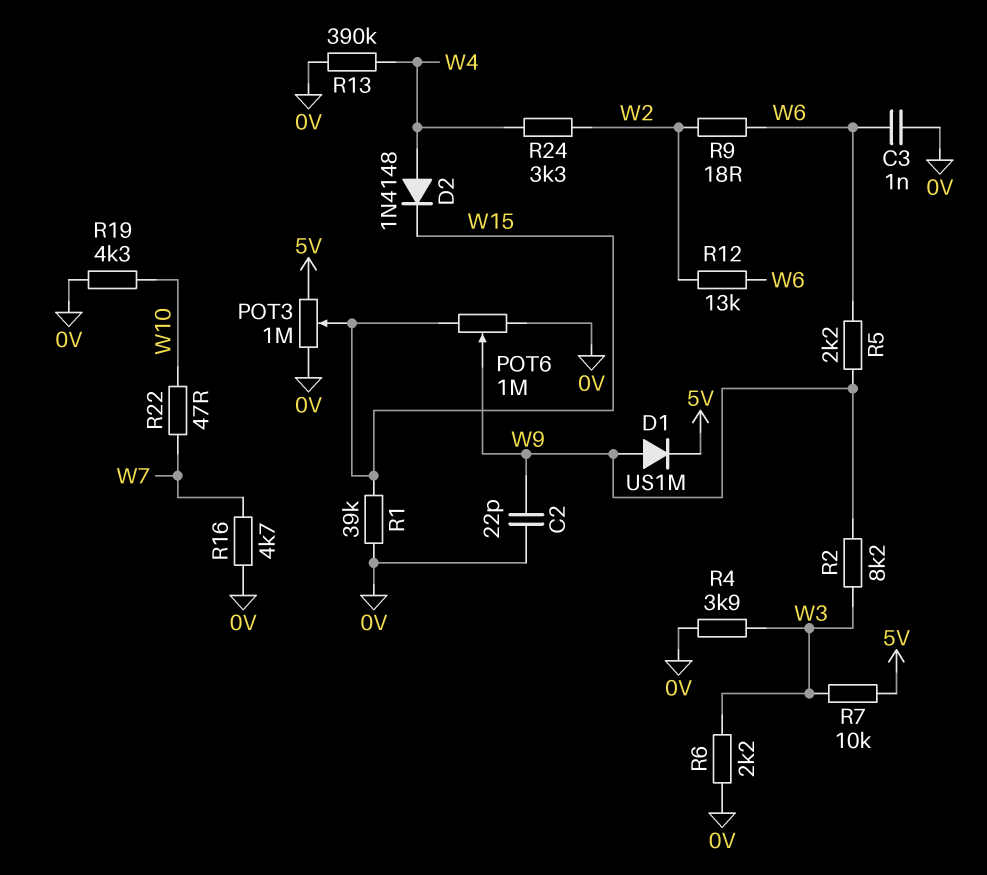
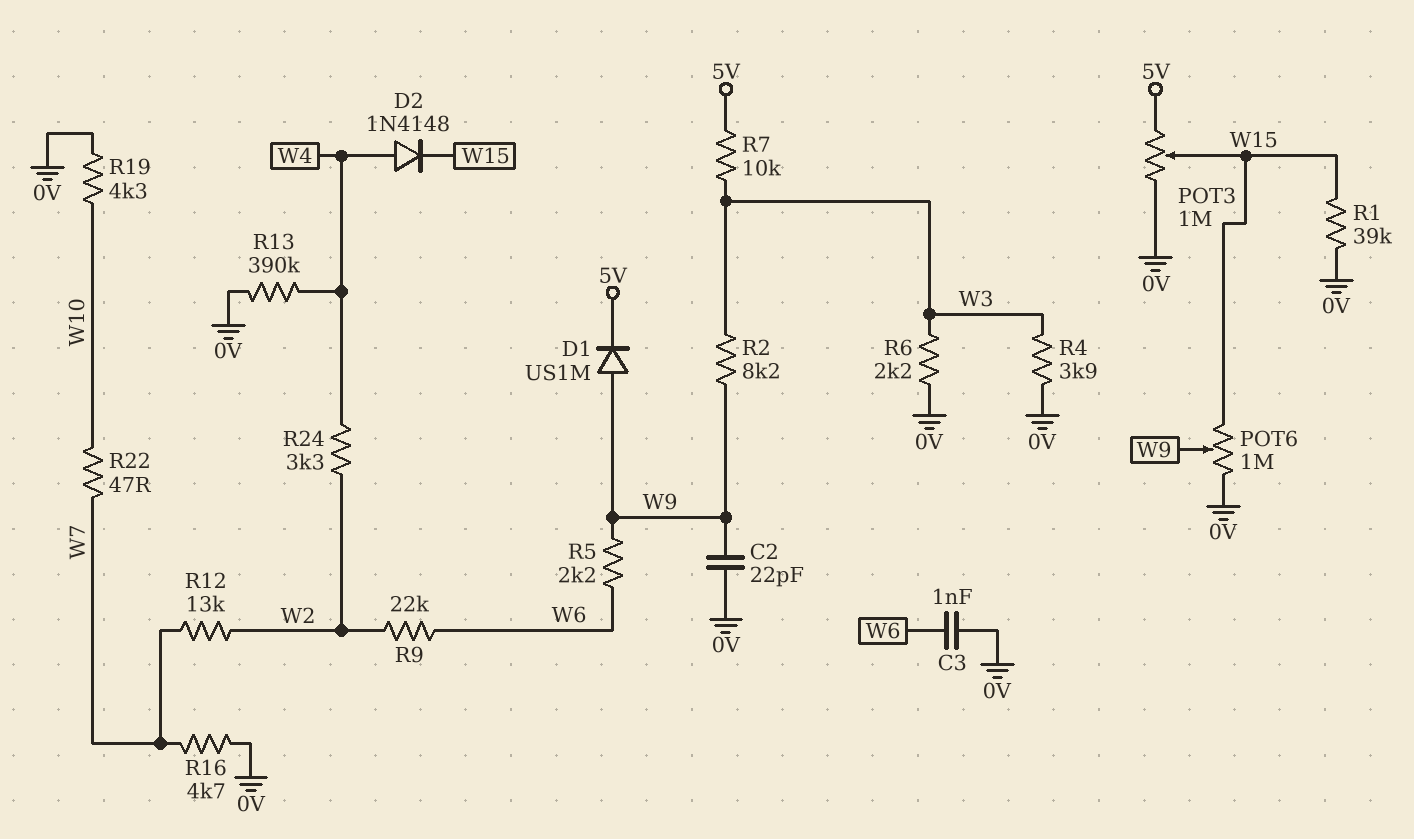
R9: 18 (W2, W6) -> 22k (W2, W6)
R12: 13k (W2, W6) -> 13k (W2, W7)

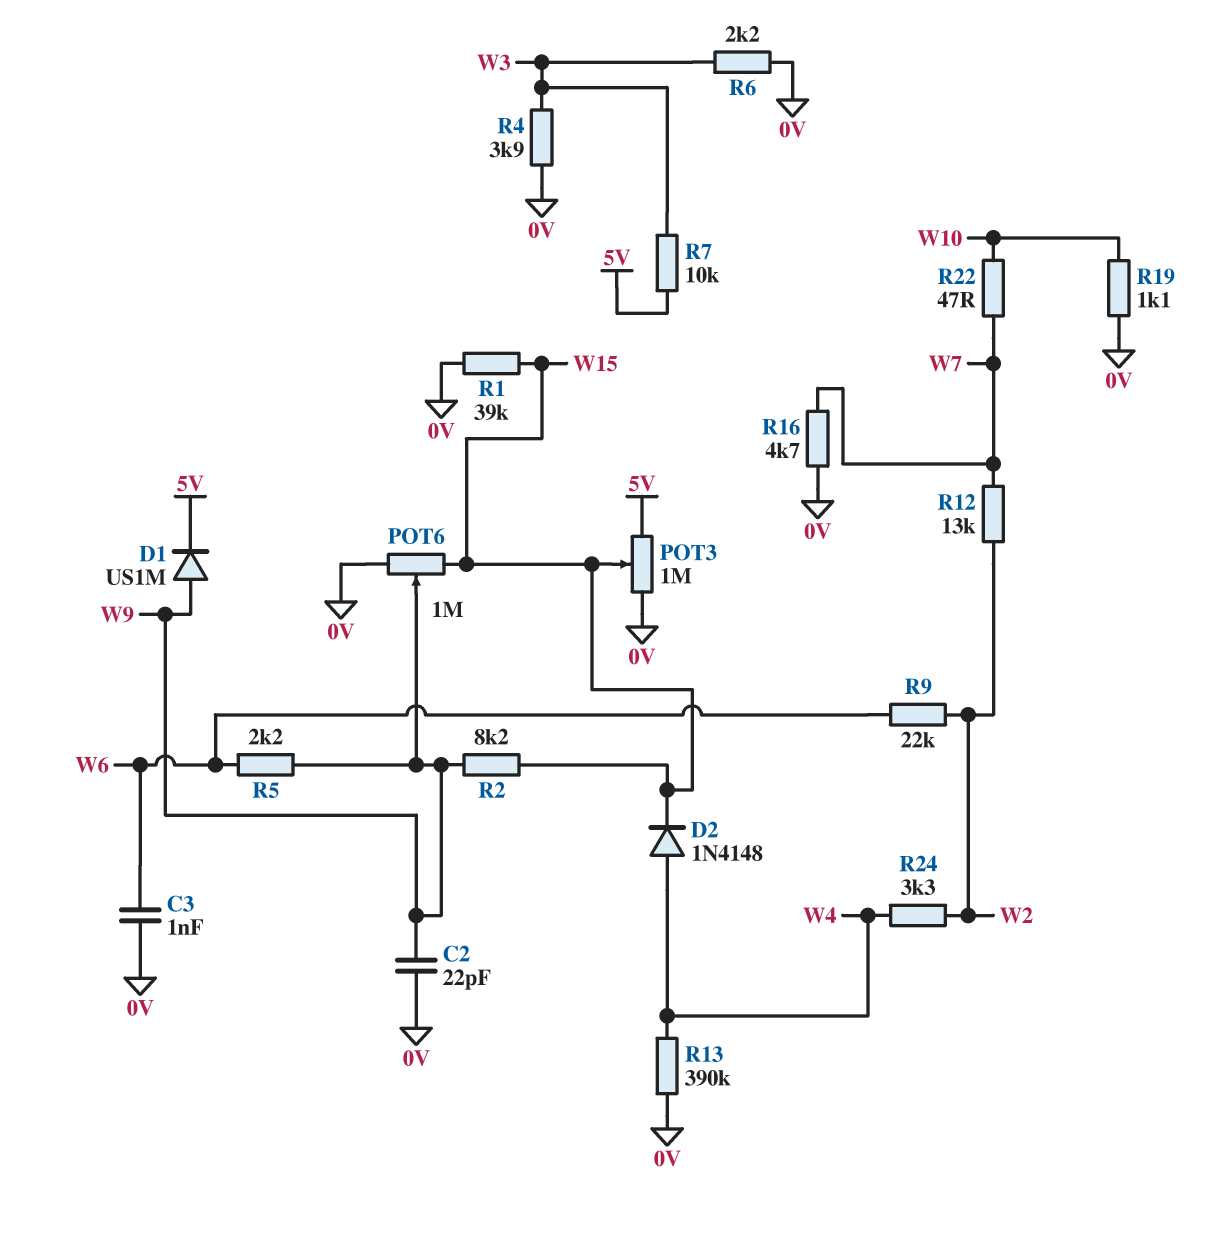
R2: 8.2k (W3, W9) -> 8.2k (W9, W15)
R19: 4.3k (0V, W10) -> 1.1k (0V, W10)

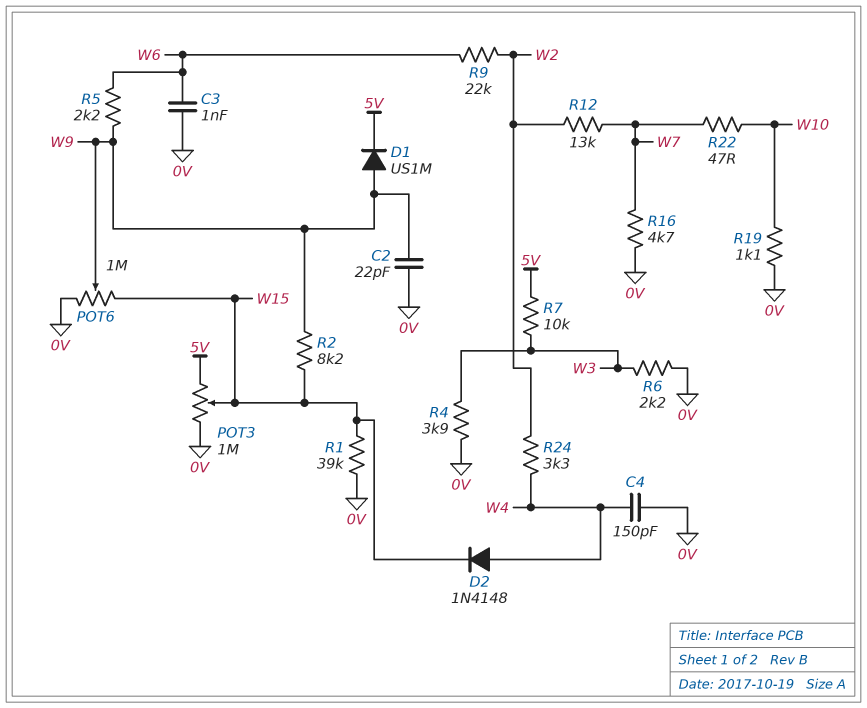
C4: none -> 150pF (0V, W4)
R13: 390k (0V, W4) -> none

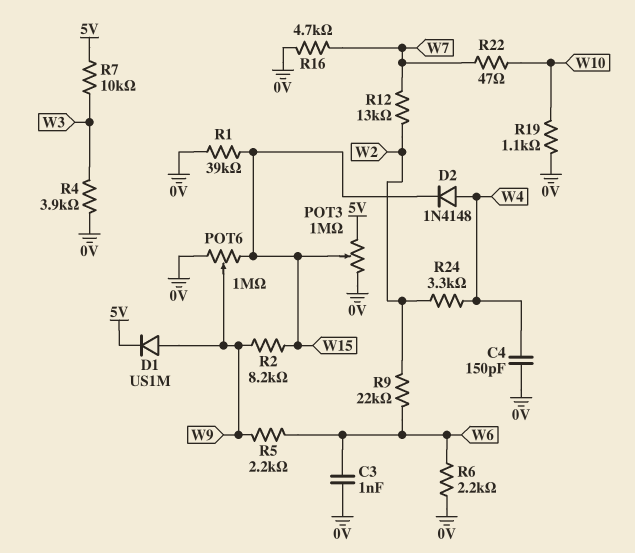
C2: 22pF (0V, W9) -> none
R6: 2.2k (0V, W3) -> 2.2k (0V, W6)

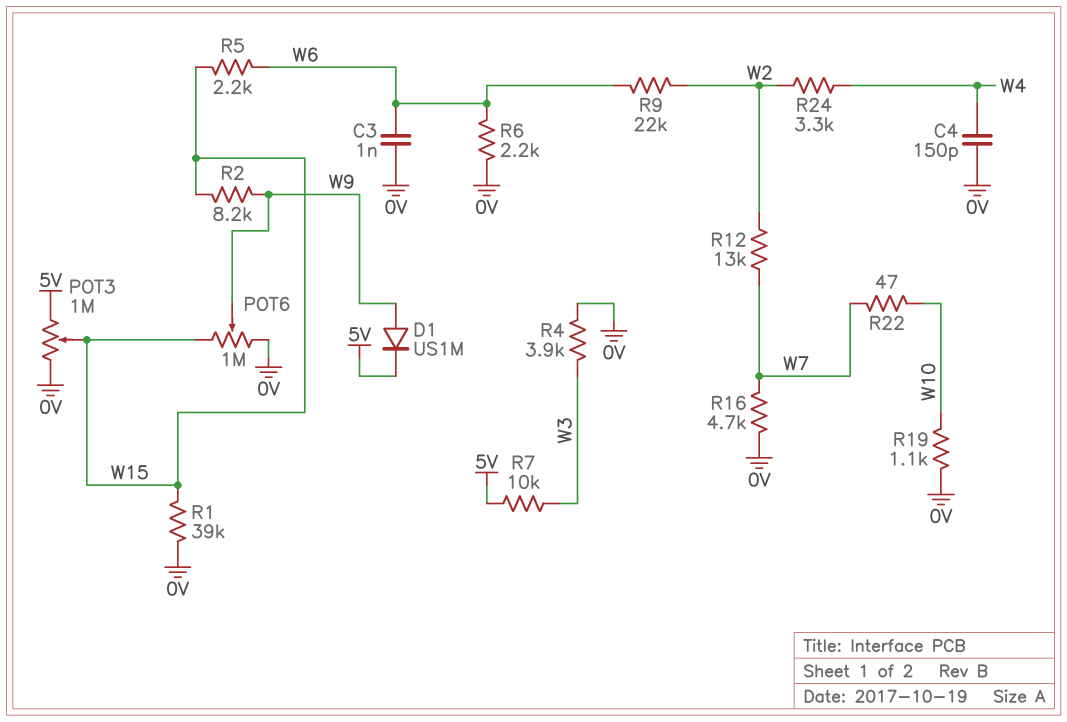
D2: diode 1N4148 (A W4, K W15) -> none
R5: 2.2k (W6, W9) -> 2.2k (W6, W15)

